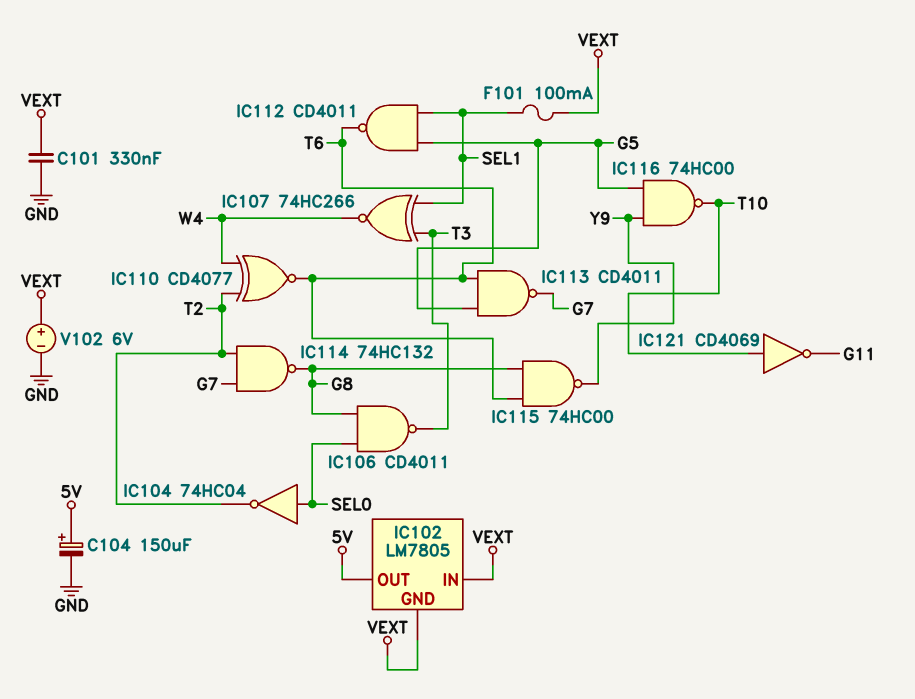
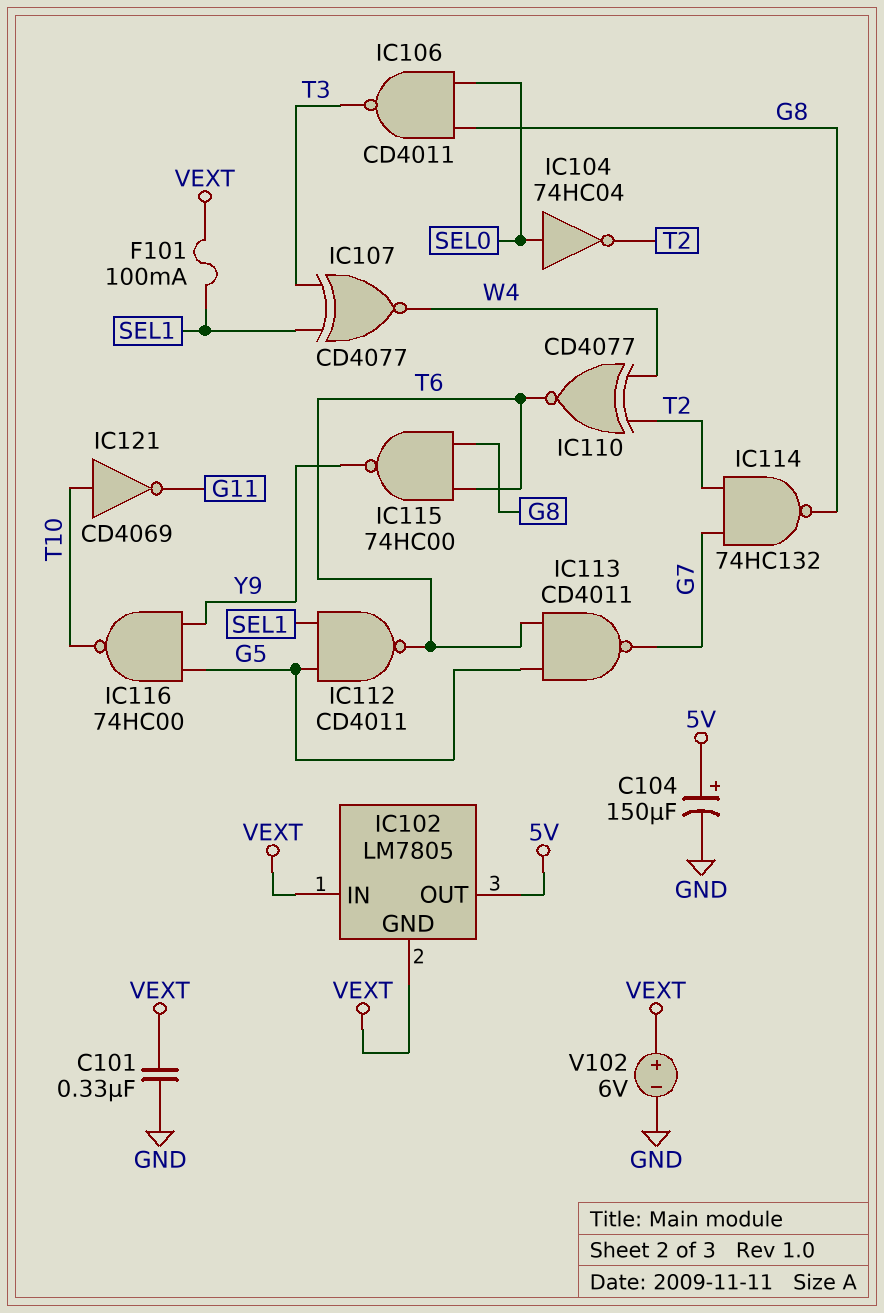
IC107: XNOR 74HC266 (in SEL1, in T3, out W4) -> XNOR CD4077 (in SEL1, in T3, out W4)

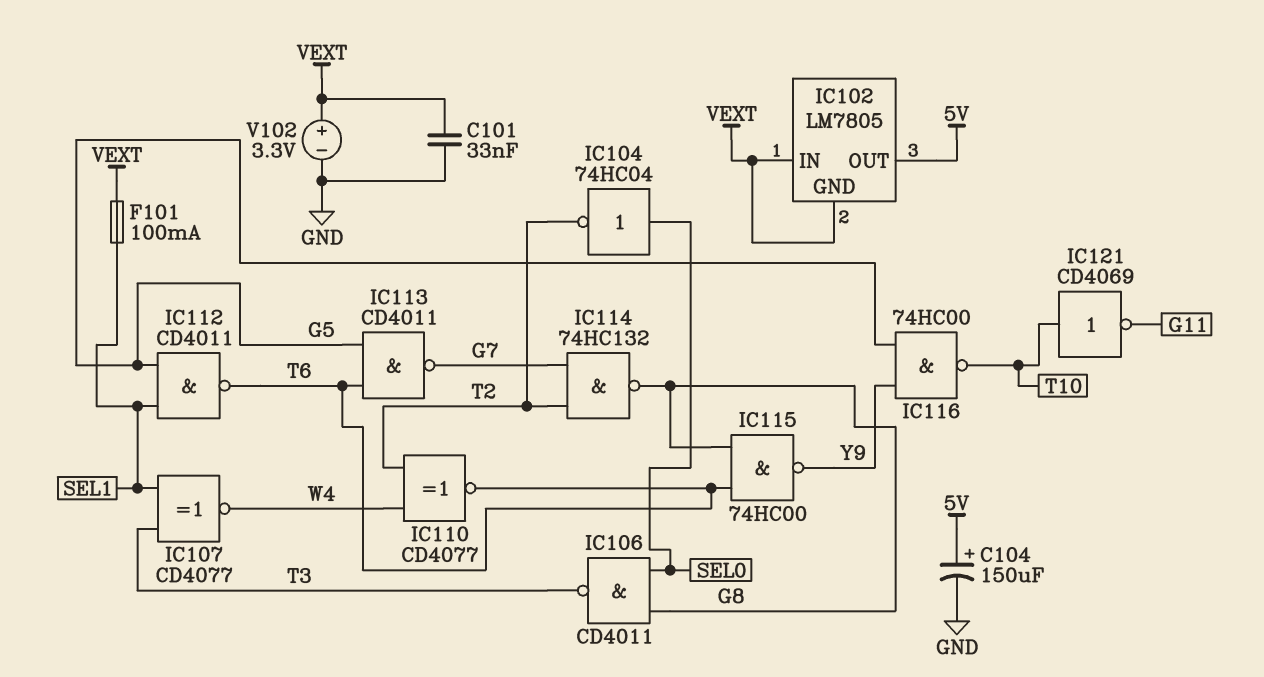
C101: 330nF (GND, VEXT) -> 33nF (GND, VEXT)
V102: 6V (plus VEXT, minus GND) -> 3.3V (plus VEXT, minus GND)

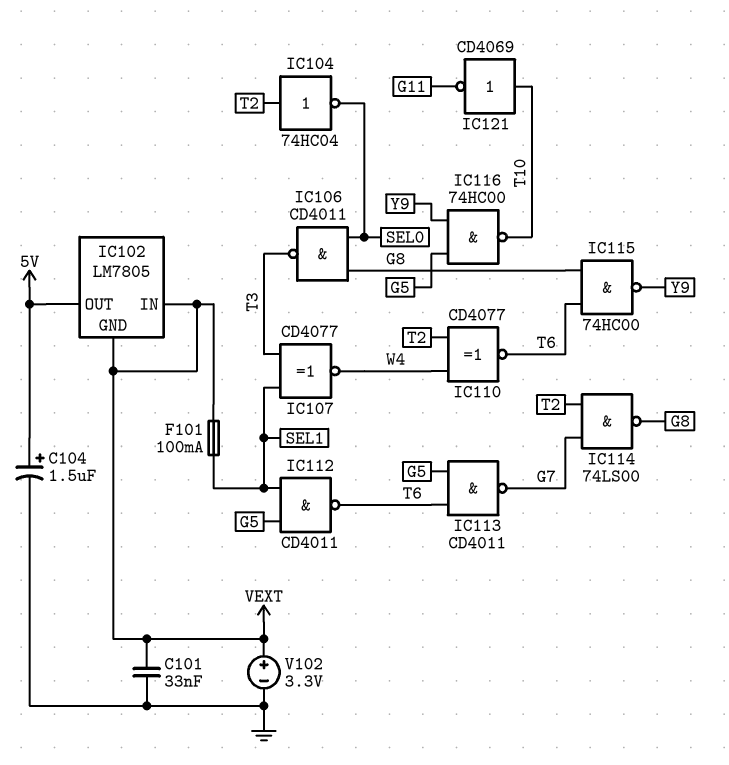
C104: 150uF (plus 5V, minus GND) -> 1.5uF (plus 5V, minus GND)
IC104: NOT 74HC04 (in SEL0, out T2) -> NOT 74HC04 (in T2, out SEL0)
IC114: NAND 74HC132 (in G7, in T2, out G8) -> NAND 74LS00 (in G7, in T2, out G8)

